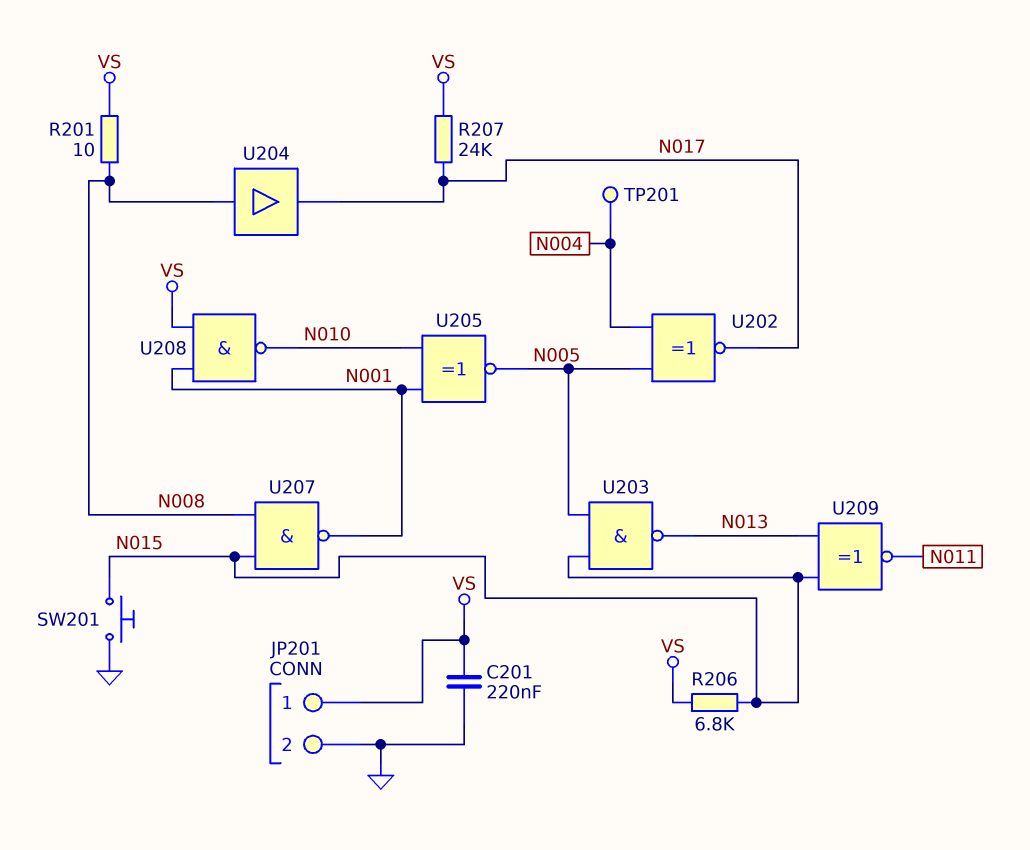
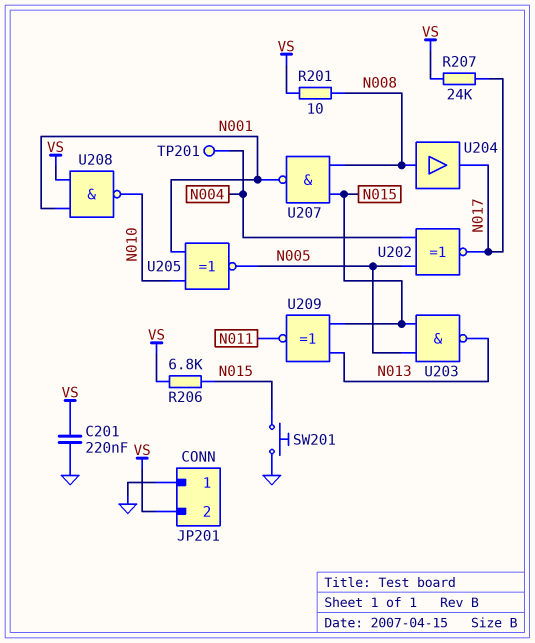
JP201 pin 1: VS -> GND
JP201 pin 2: GND -> VS

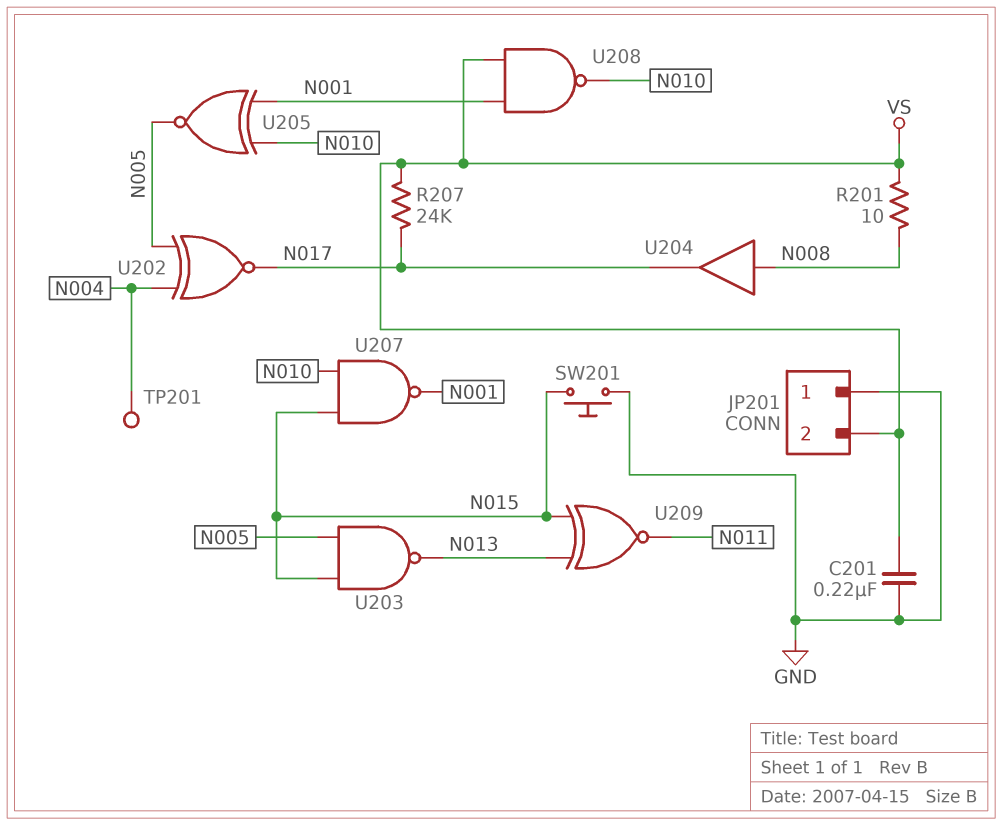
R206: 6.8k (N015, VS) -> none
U207: NAND (in N008, in N015, out N001) -> NAND (in N010, in N015, out N001)

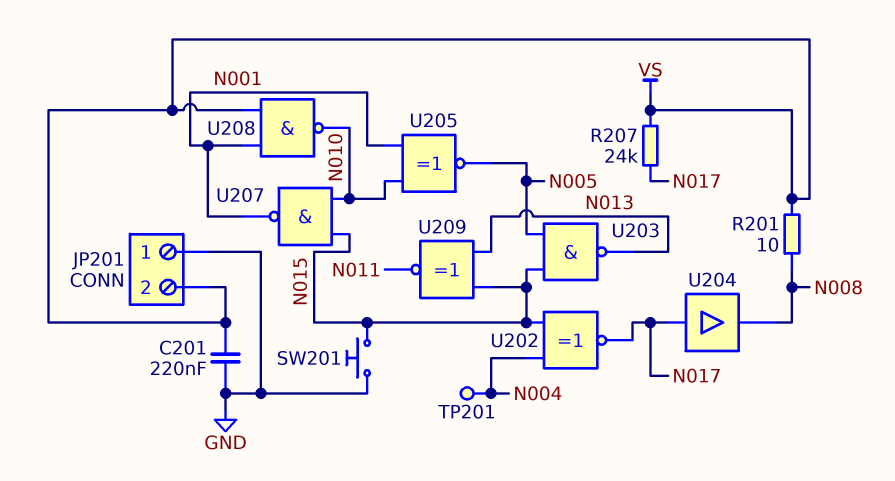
U202: XNOR (in N004, in N005, out N017) -> XNOR (in N004, in N015, out N017)
U204: buffer (in N008, out N017) -> buffer (in N017, out N008)

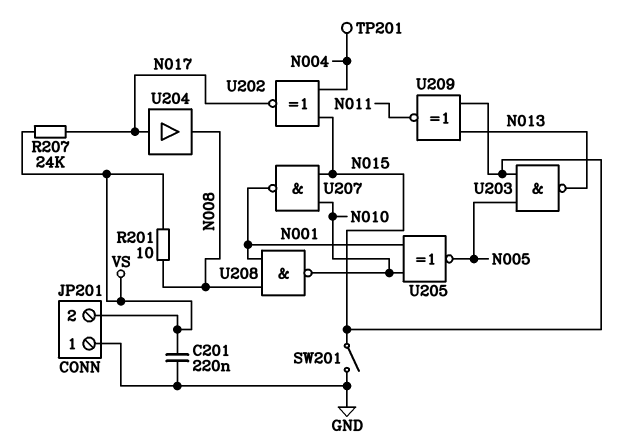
SW201: button (GND, N015) -> switch (GND, N015)
U208: NAND (in N001, in VS, out N010) -> NAND (in N001, in N008, out N010)

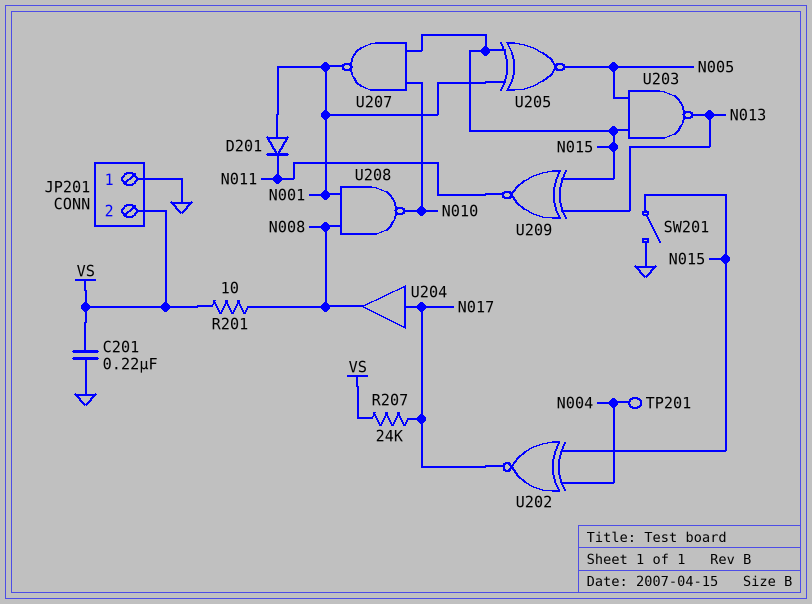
D201: none -> diode (A N001, K N011)
U205: XNOR (in N001, in N010, out N005) -> XNOR (in N001, in N015, out N005)

